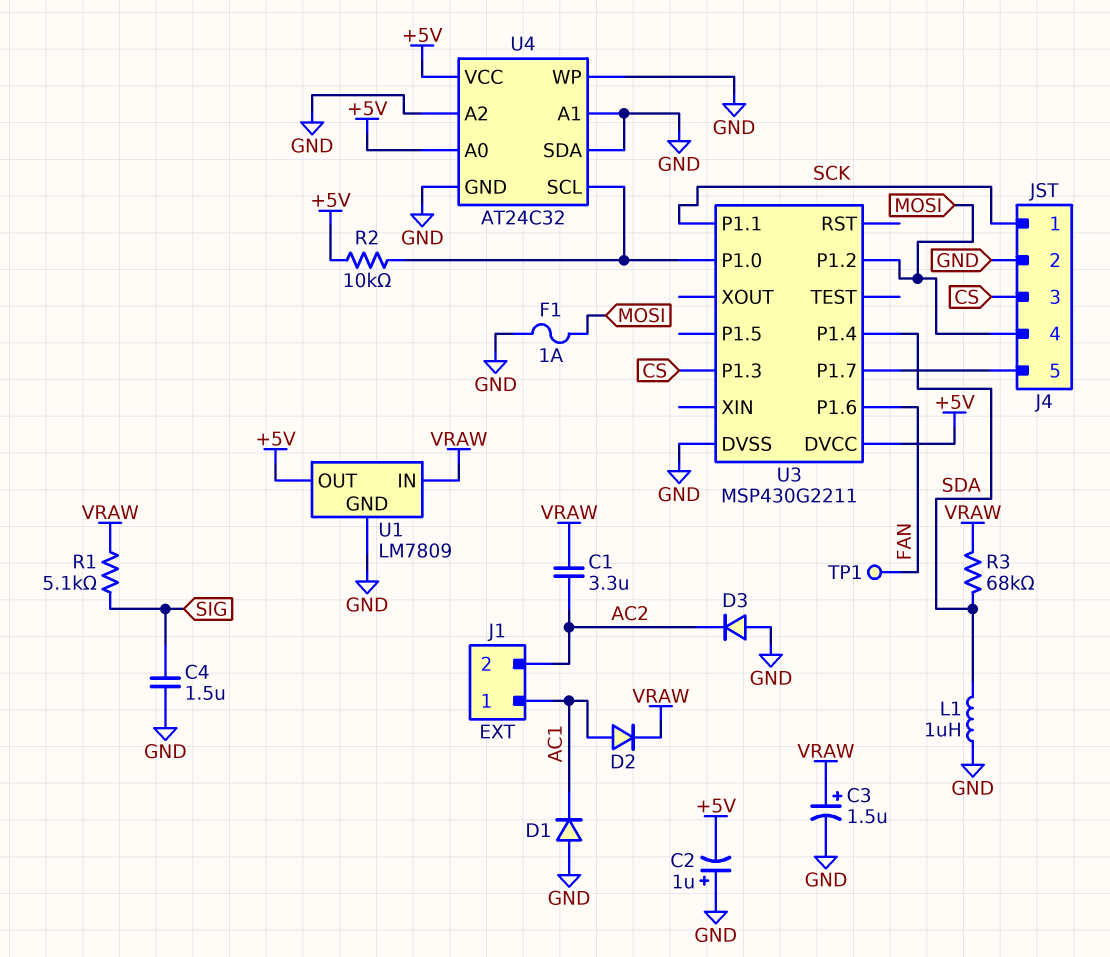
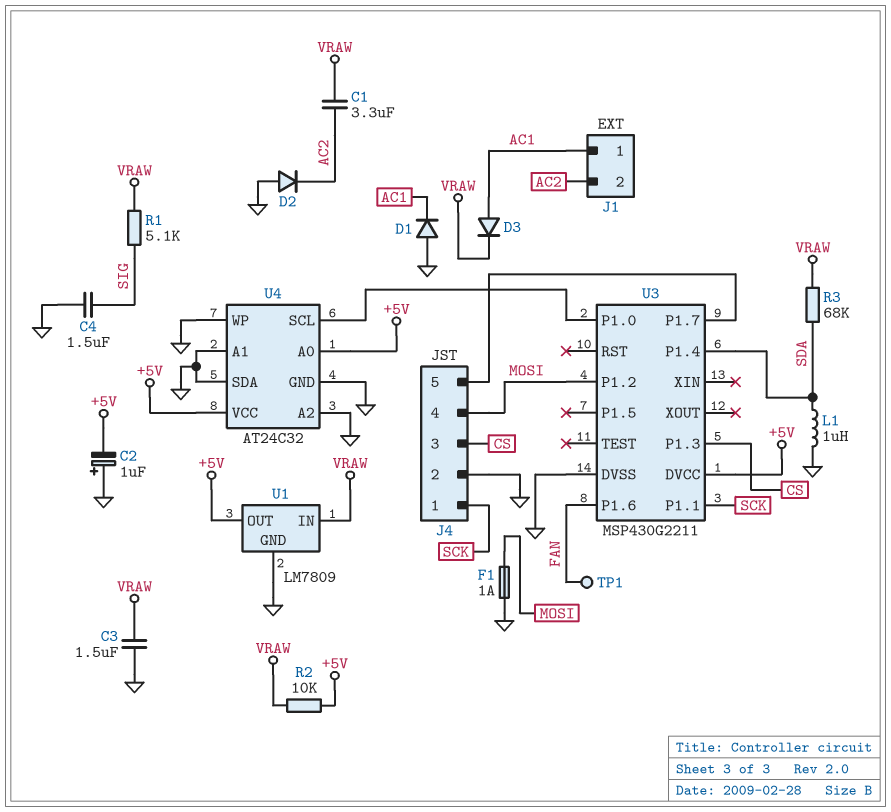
C3: 1.5uF (plus VRAW, minus GND) -> 1.5uF (GND, VRAW)
D2: diode (A AC1, K VRAW) -> diode (A GND, K AC2)
D3: diode (A GND, K AC2) -> diode (A AC1, K VRAW)
R2: 10k (+5V, U3/P1.0) -> 10k (+5V, VRAW)

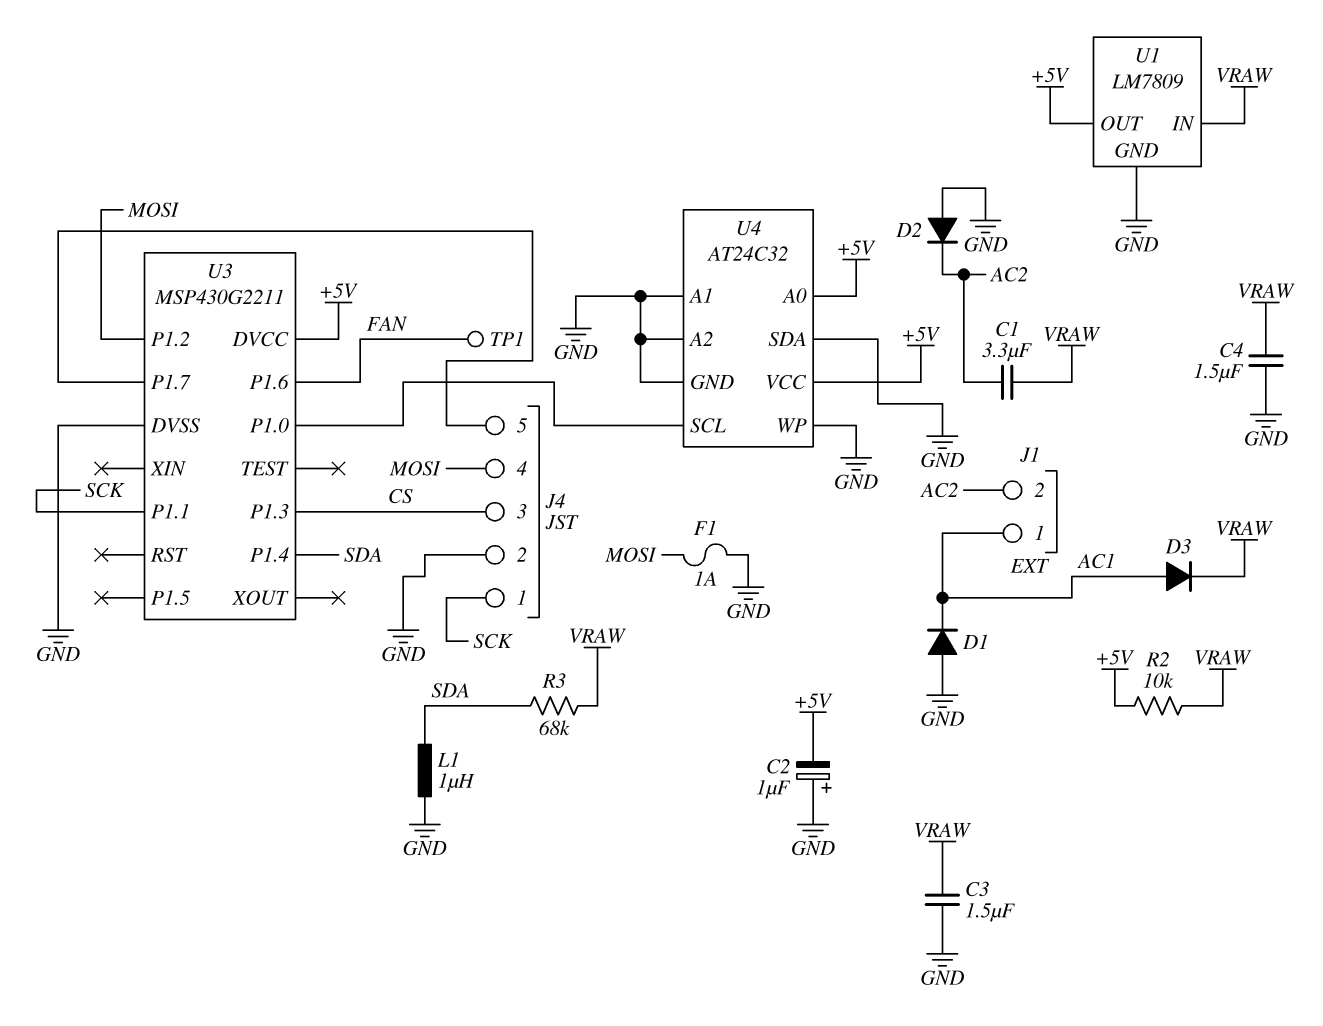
C4: 1.5uF (GND, SIG) -> 1.5uF (GND, VRAW)
R1: 5.1k (SIG, VRAW) -> none

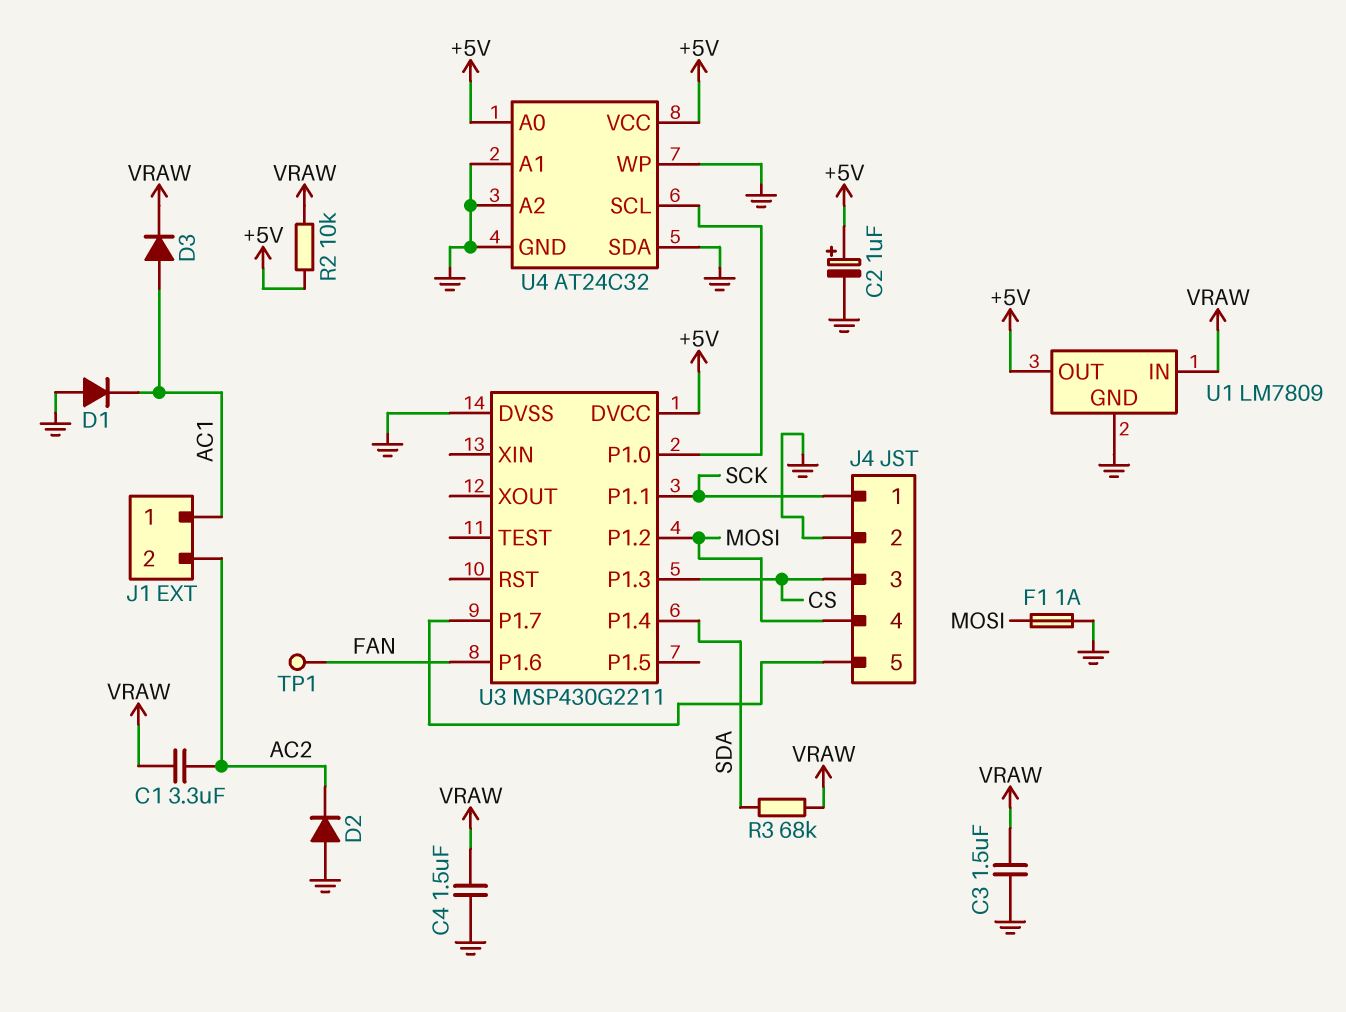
C2: 1uF (plus GND, minus +5V) -> 1uF (plus +5V, minus GND)
L1: 1uH (GND, SDA) -> none

